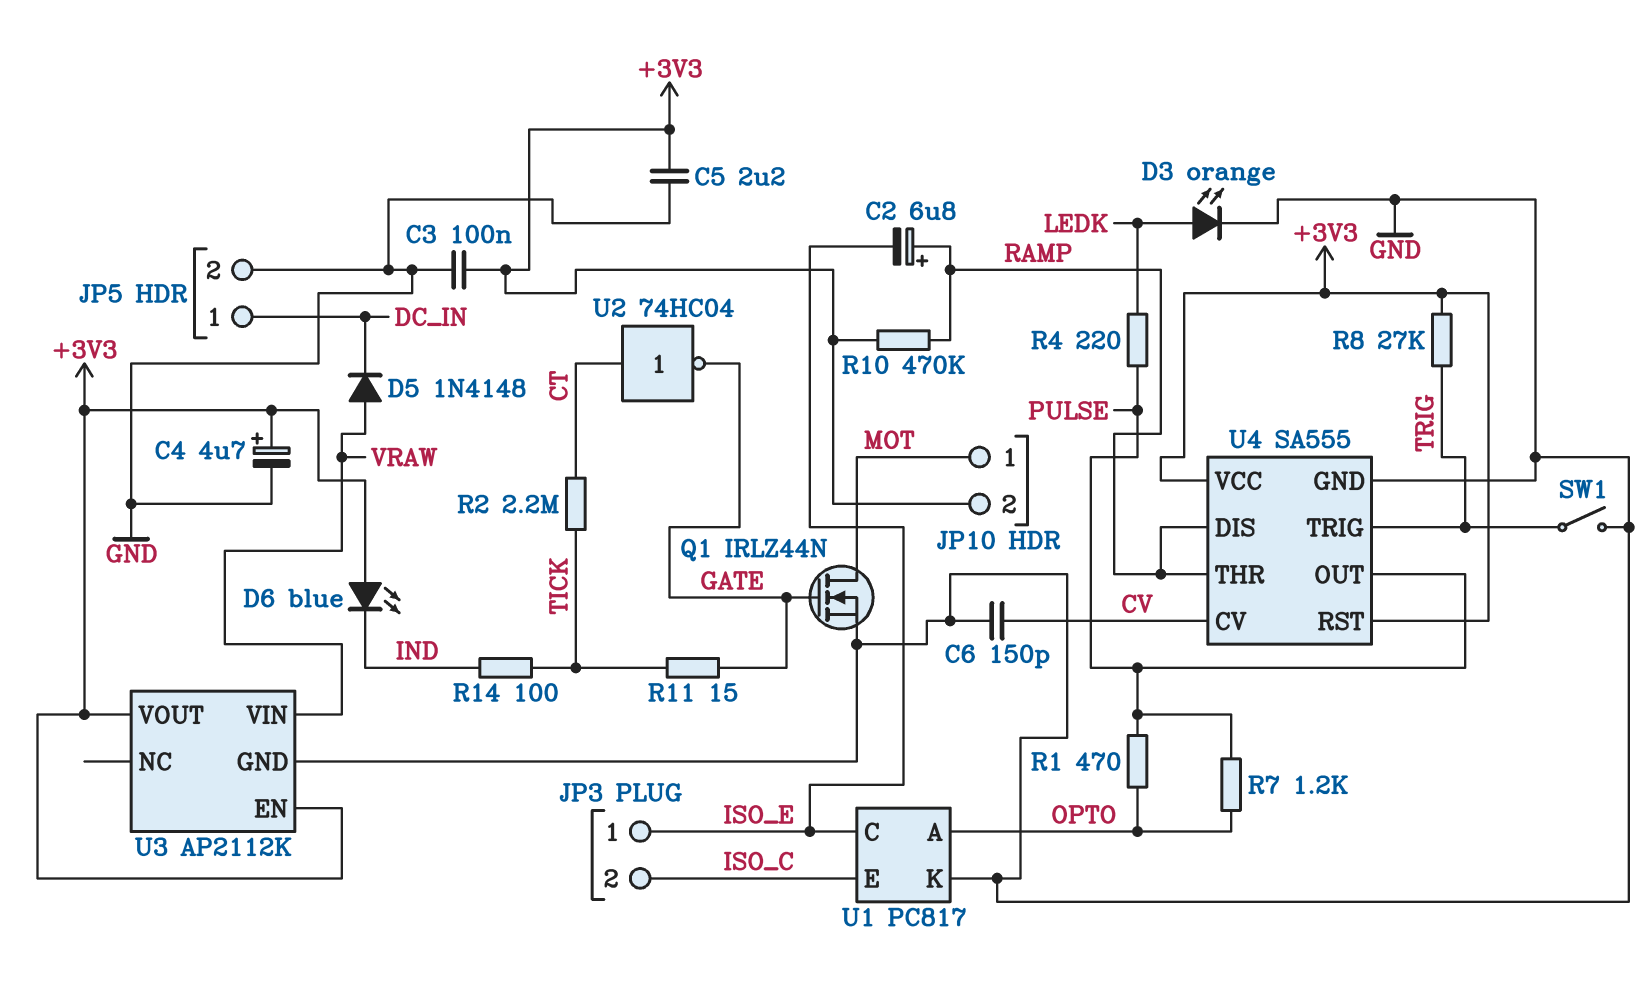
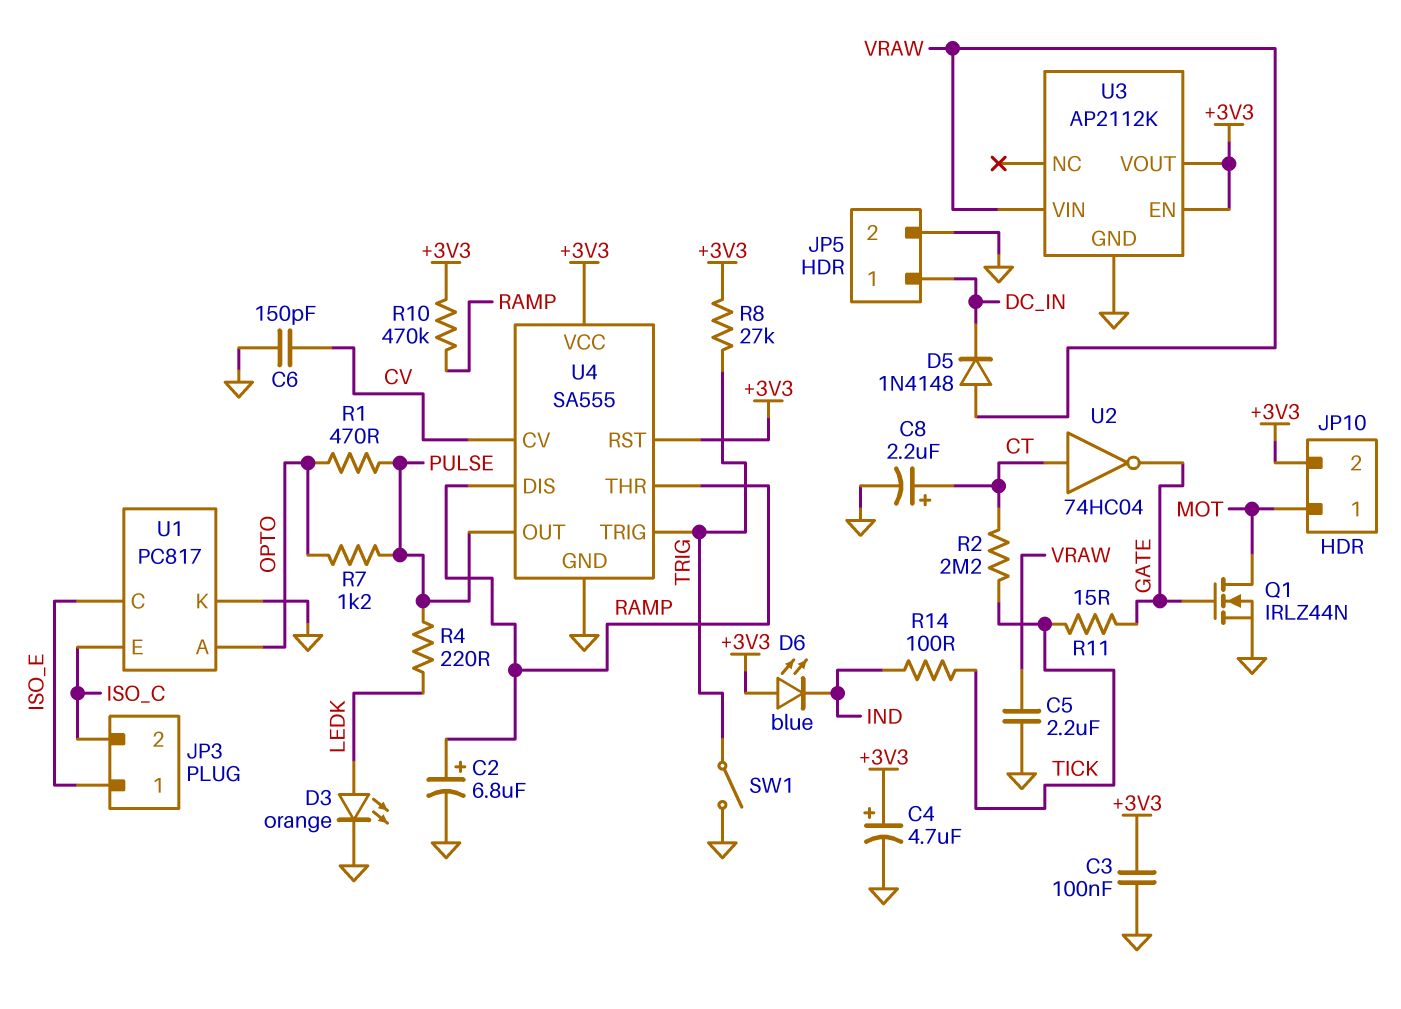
C2: 6.8uF (plus RAMP, minus ISO_E) -> 6.8uF (plus RAMP, minus GND)
C5: 2.2uF (+3V3, GND) -> 2.2uF (GND, VRAW)
C8: none -> 2.2uF (plus CT, minus GND)

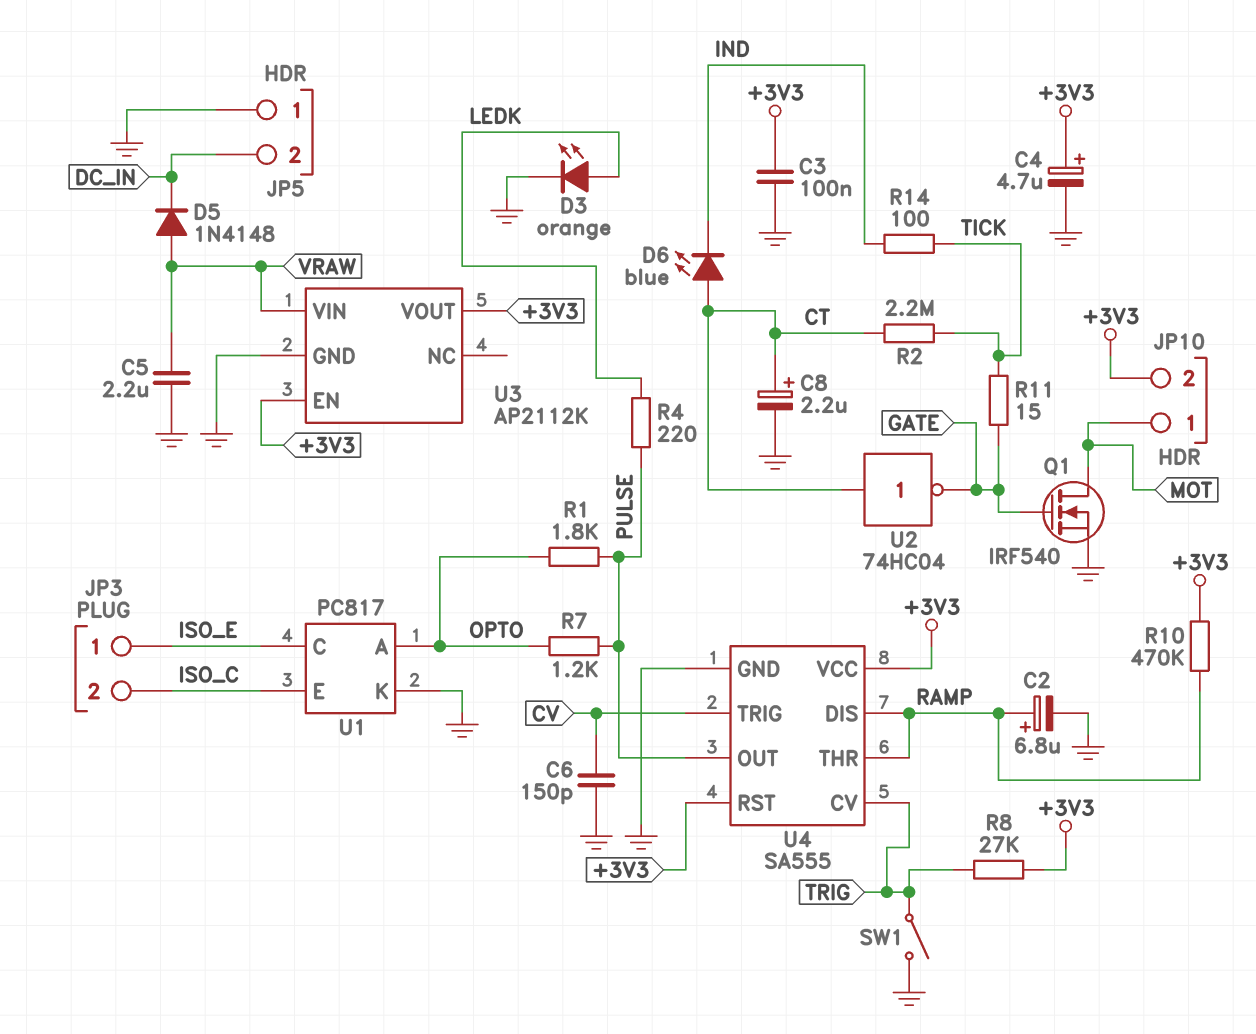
D6: LED blue (A +3V3, K IND) -> LED blue (A CT, K IND)
JP5 pin 1: DC_IN -> GND
JP5 pin 2: GND -> DC_IN
Q1: NMOS IRLZ44N (G GATE, D MOT, S GND) -> NMOS IRF540 (G GATE, D MOT, S GND)
R1: 470 (OPTO, PULSE) -> 1.8k (OPTO, PULSE)
U4 pin CV: CV -> TRIG
U4 pin TRIG: TRIG -> CV

